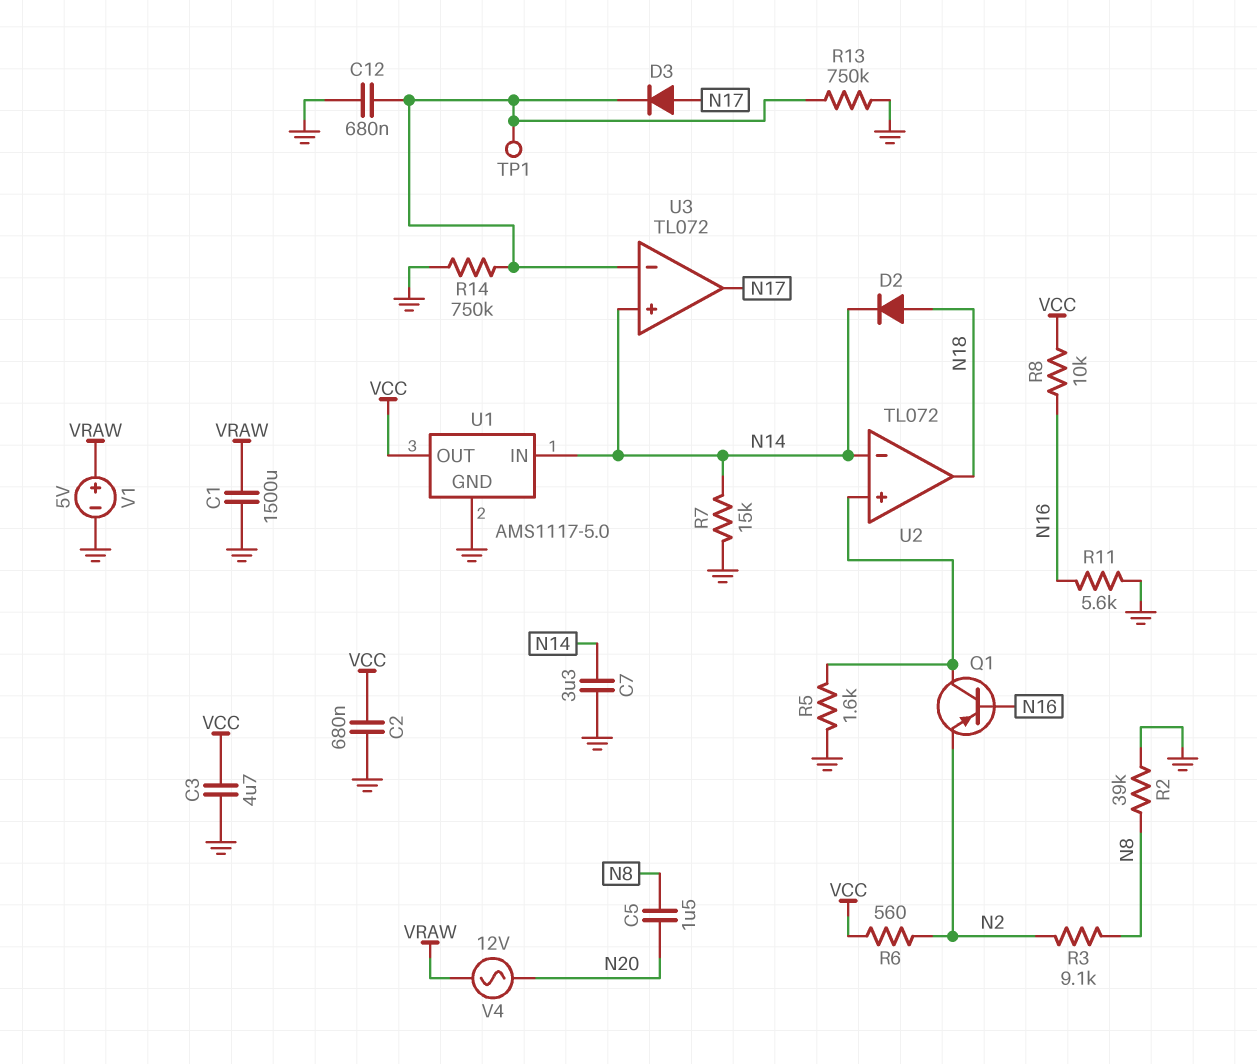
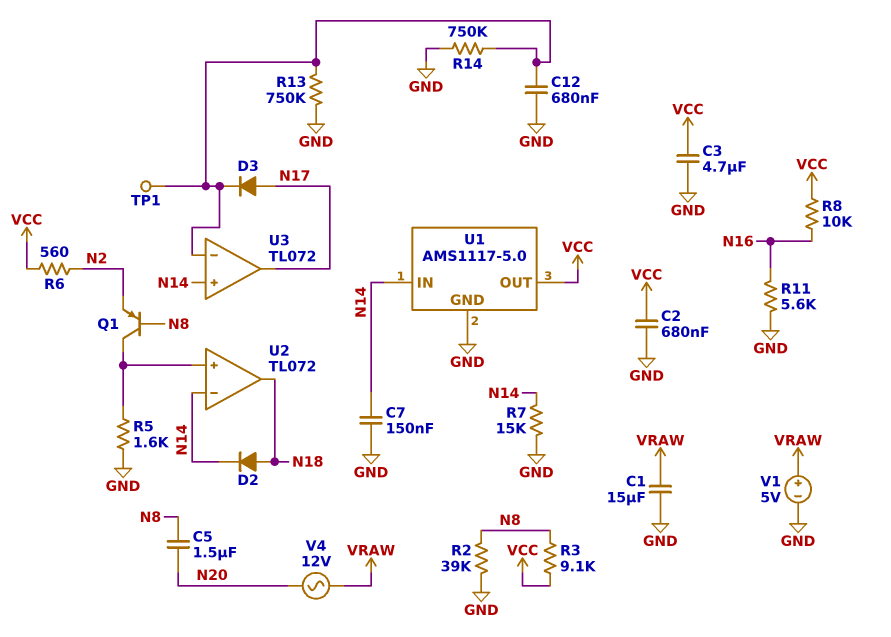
C1: 1500uF (GND, VRAW) -> 15uF (GND, VRAW)
C7: 3.3uF (GND, N14) -> 150nF (GND, N14)
Q1: PNP (B N16, C U2/in+, E N2) -> PNP (B N8, C U2/in+, E N2)
R3: 9.1k (N2, N8) -> 9.1k (N8, VCC)

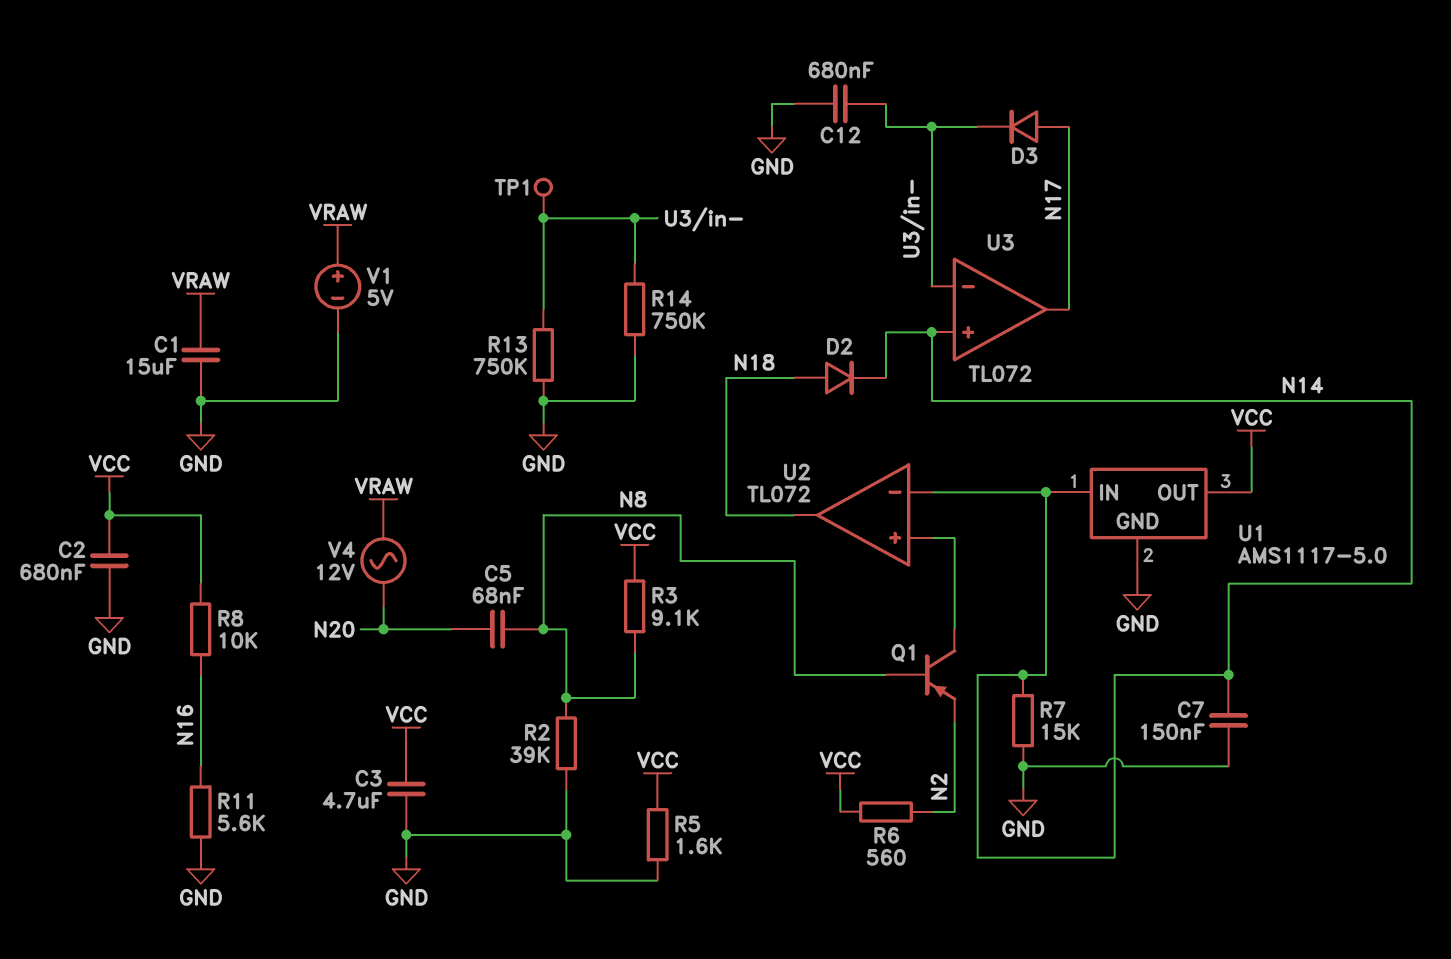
C5: 1.5uF (N8, N20) -> 68nF (N8, N20)
R5: 1.6k (GND, U2/in+) -> 1.6k (GND, VCC)

